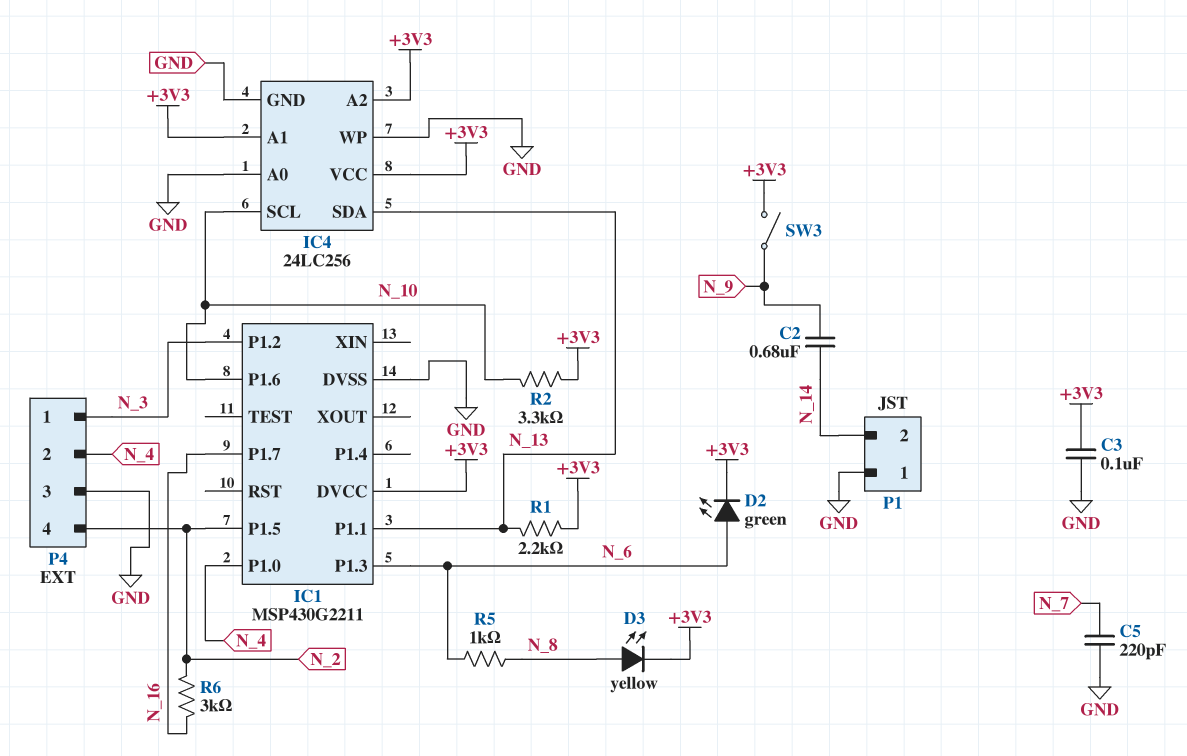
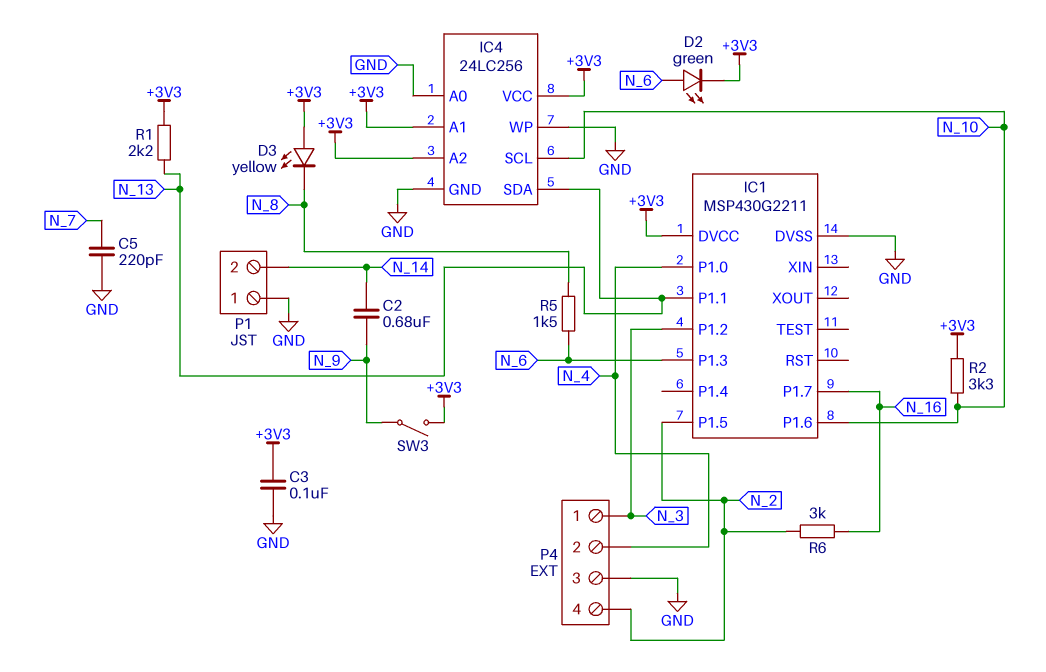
D3: LED yellow (A N_8, K +3V3) -> LED yellow (A +3V3, K N_8)
R5: 1k (N_6, N_8) -> 1.5k (N_6, N_8)

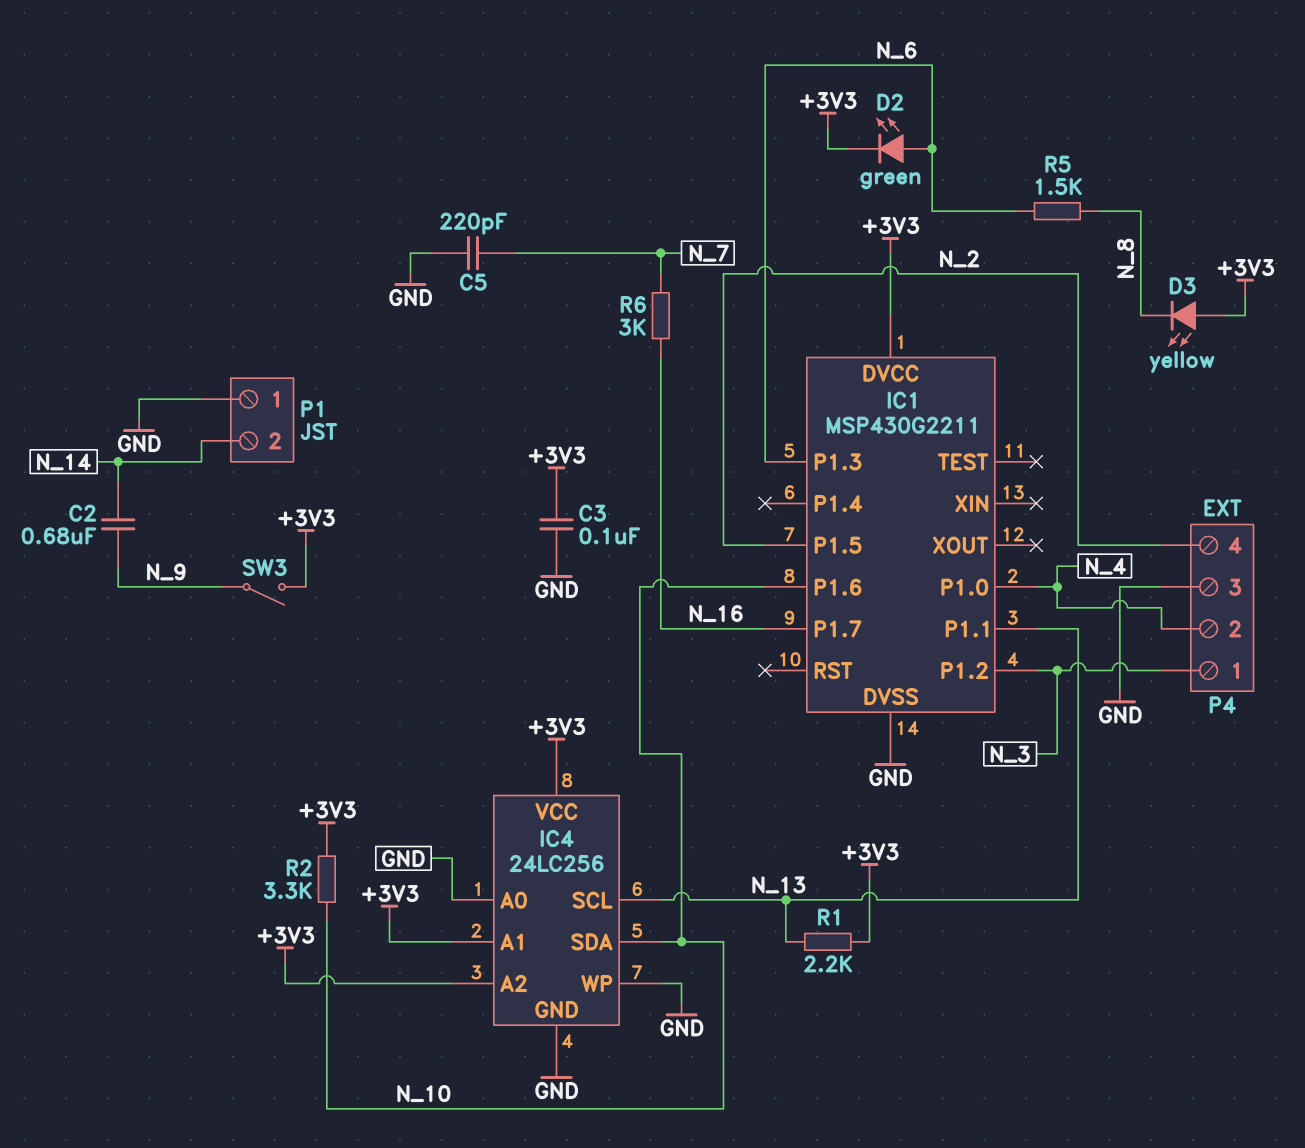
IC4 pin SCL: N_10 -> N_13
IC4 pin SDA: N_13 -> N_10
R6: 3k (N_2, N_16) -> 3k (N_7, N_16)

